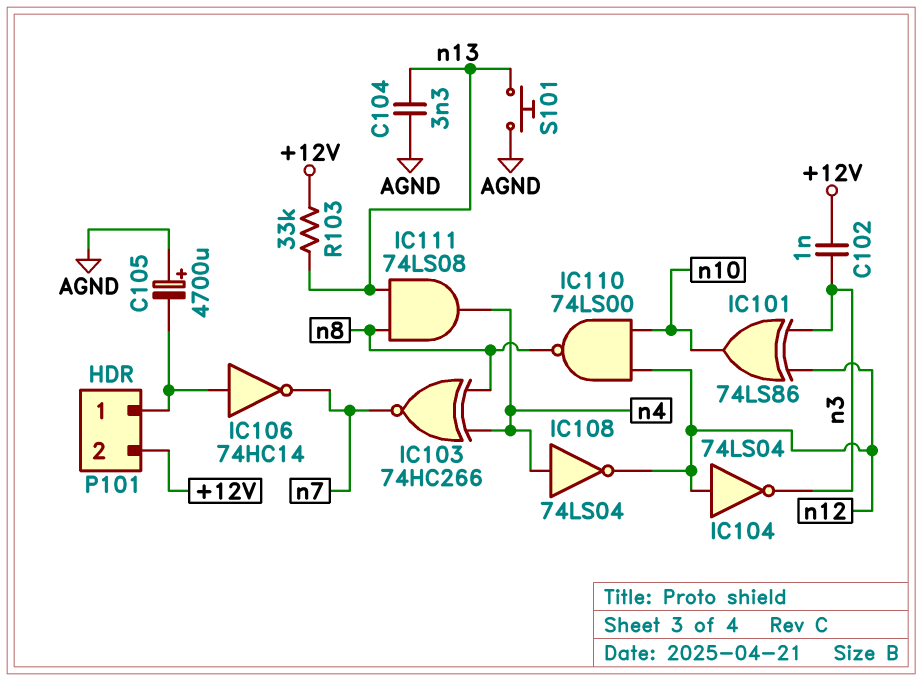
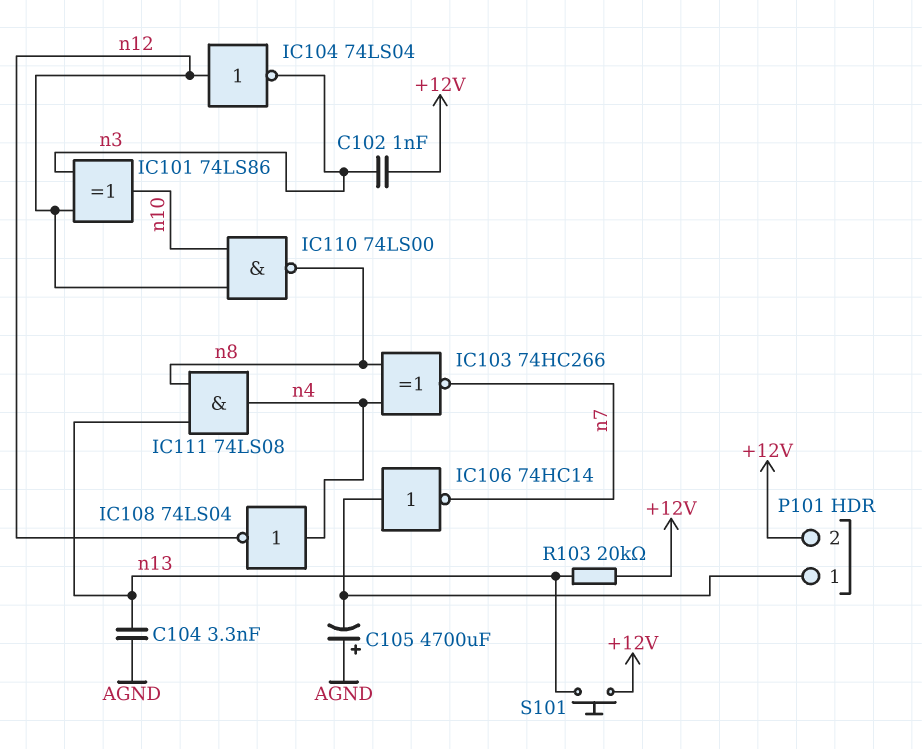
R103: 33k (+12V, n13) -> 20k (+12V, n13)
S101: button (AGND, n13) -> button (+12V, n13)

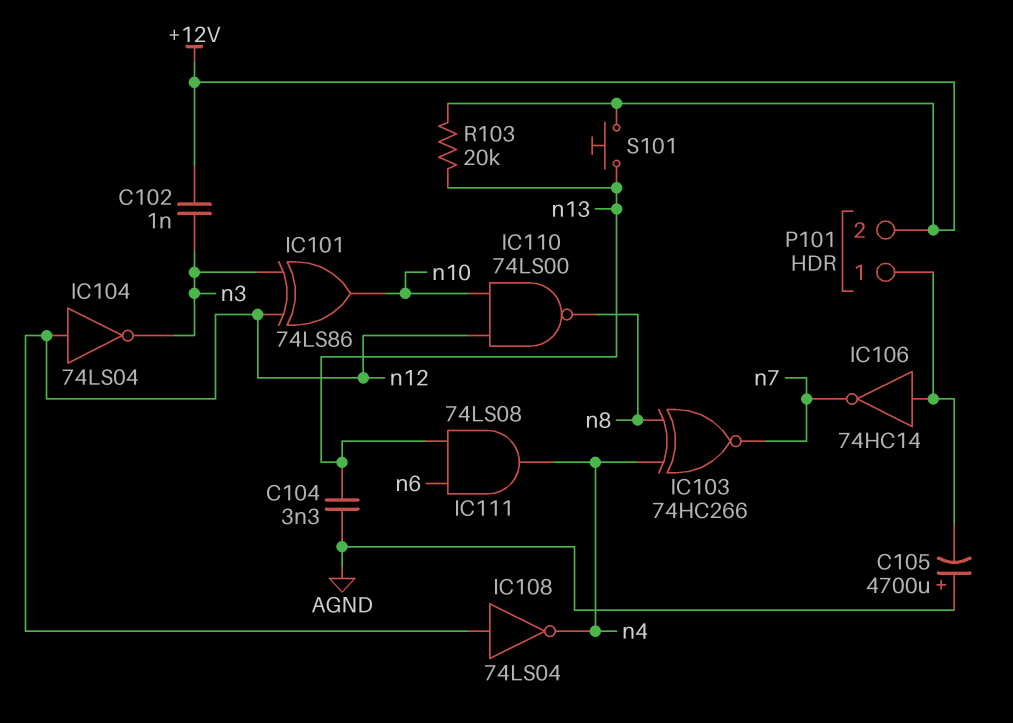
IC108: NOT 74LS04 (in n4, out n12) -> NOT 74LS04 (in n12, out n4)
IC111: AND 74LS08 (in n8, in n13, out n4) -> AND 74LS08 (in n6, in n13, out n4)

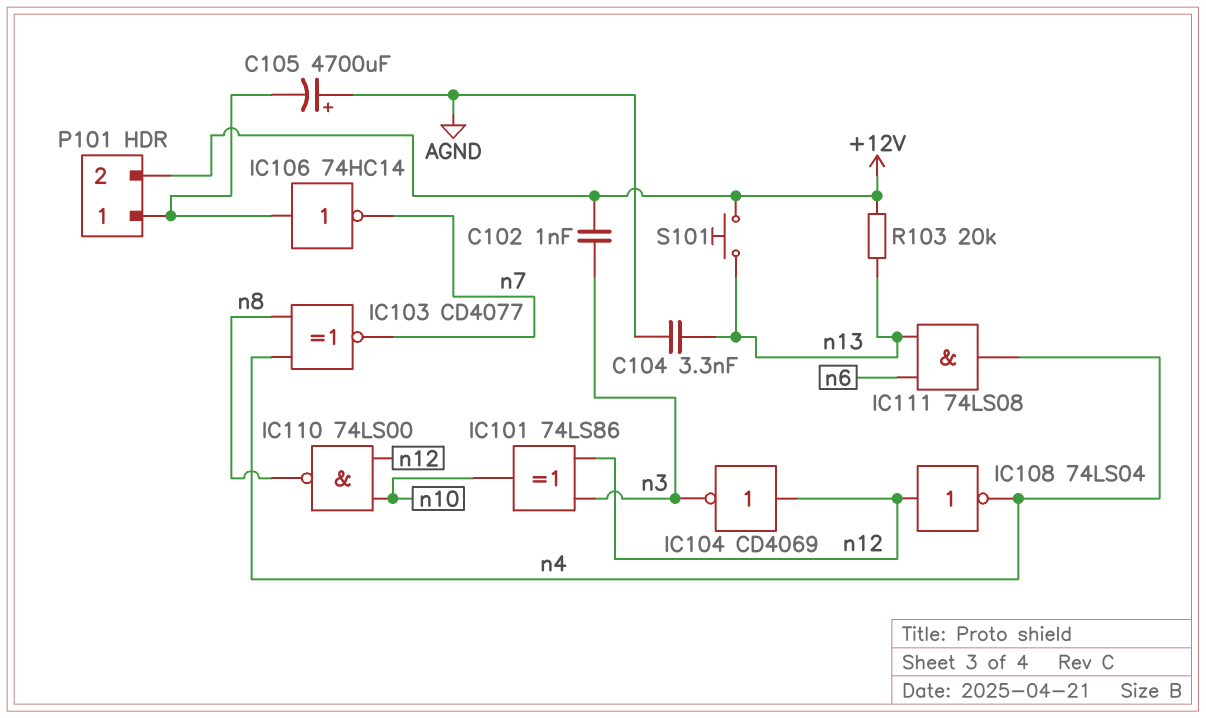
IC103: XNOR 74HC266 (in n4, in n8, out n7) -> XNOR CD4077 (in n4, in n8, out n7)
IC104: NOT 74LS04 (in n12, out n3) -> NOT CD4069 (in n12, out n3)

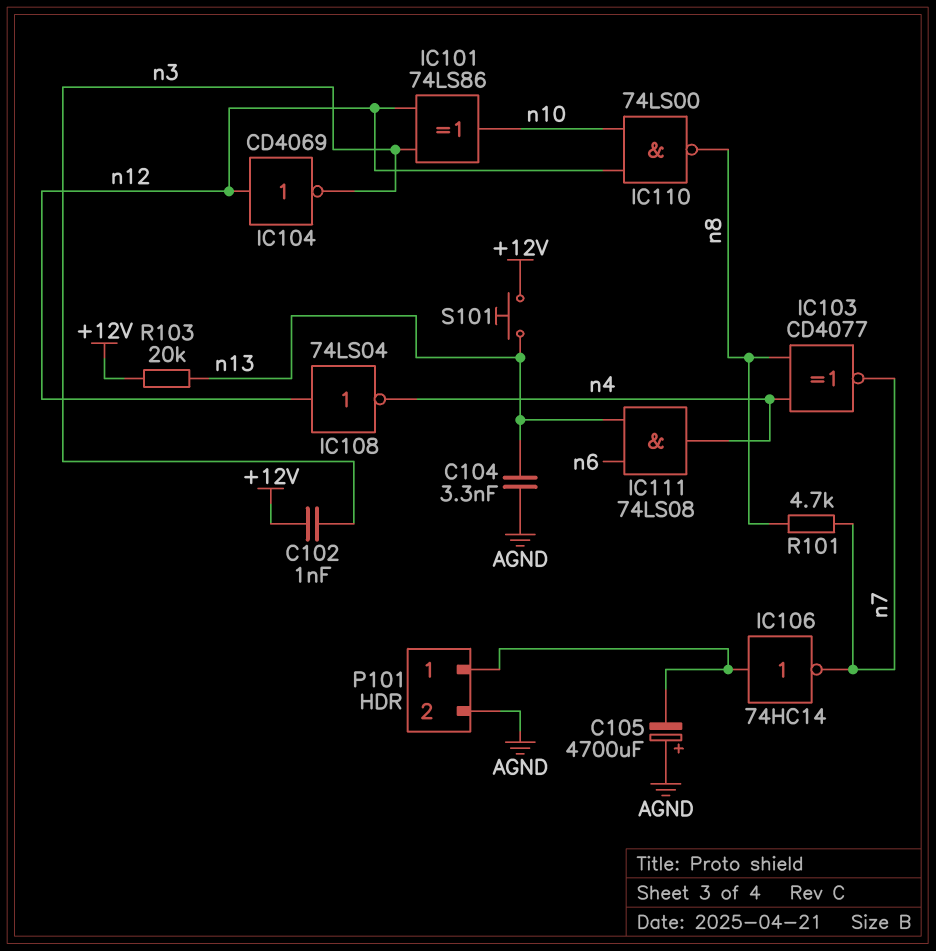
P101 pin 2: +12V -> AGND
R101: none -> 4.7k (n7, n8)

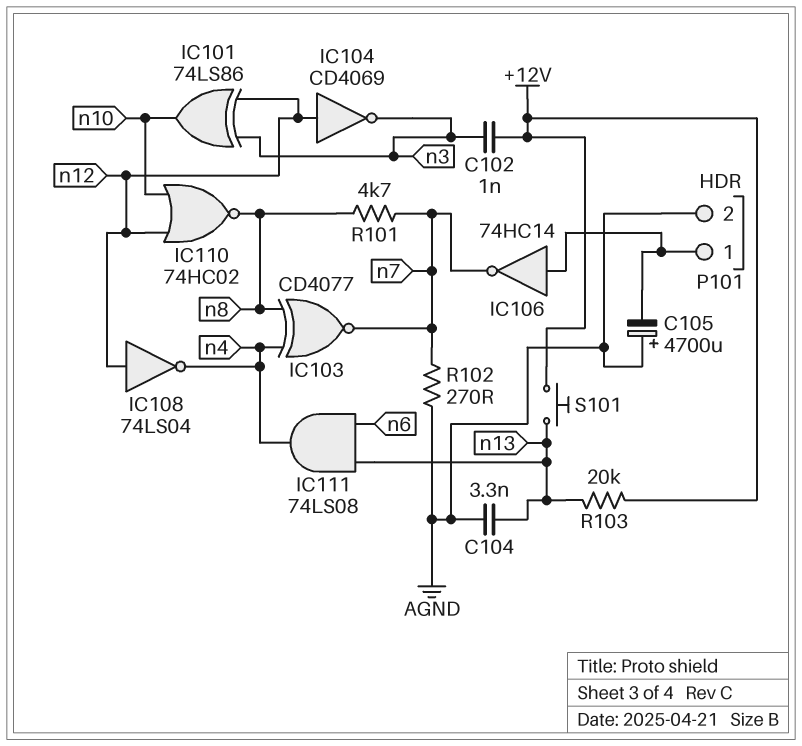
IC110: NAND 74LS00 (in n10, in n12, out n8) -> NOR 74HC02 (in n10, in n12, out n8)
R102: none -> 270 (AGND, n7)

